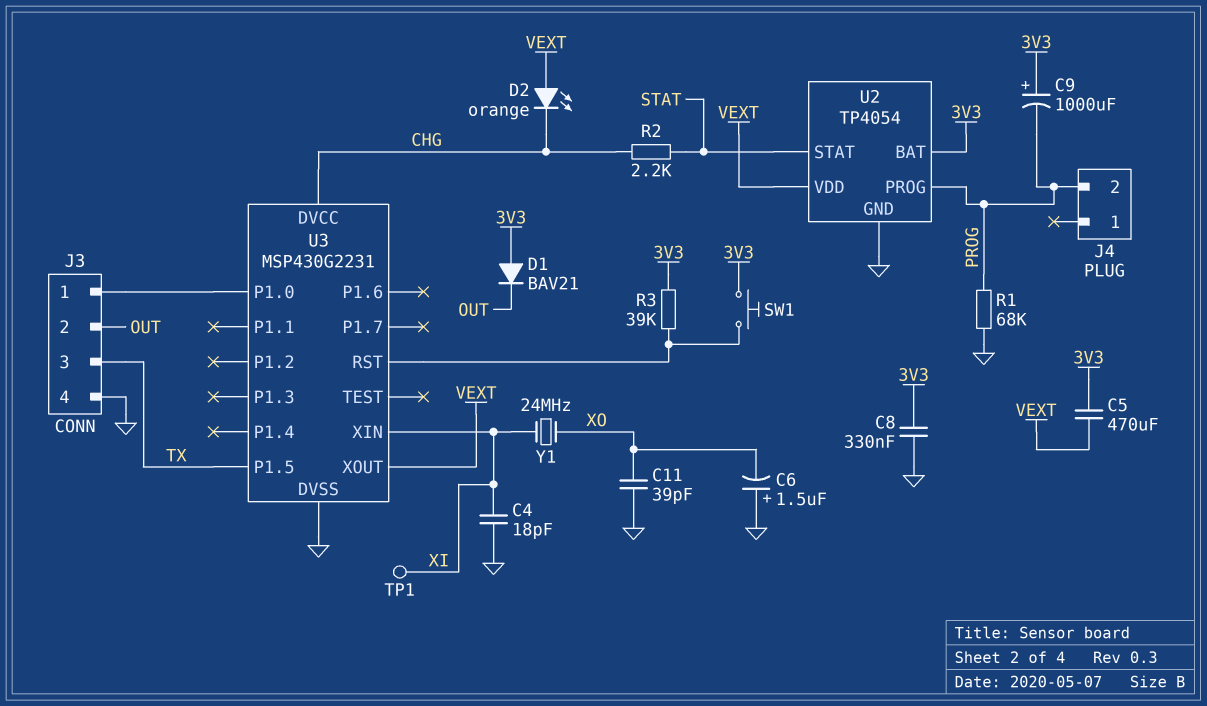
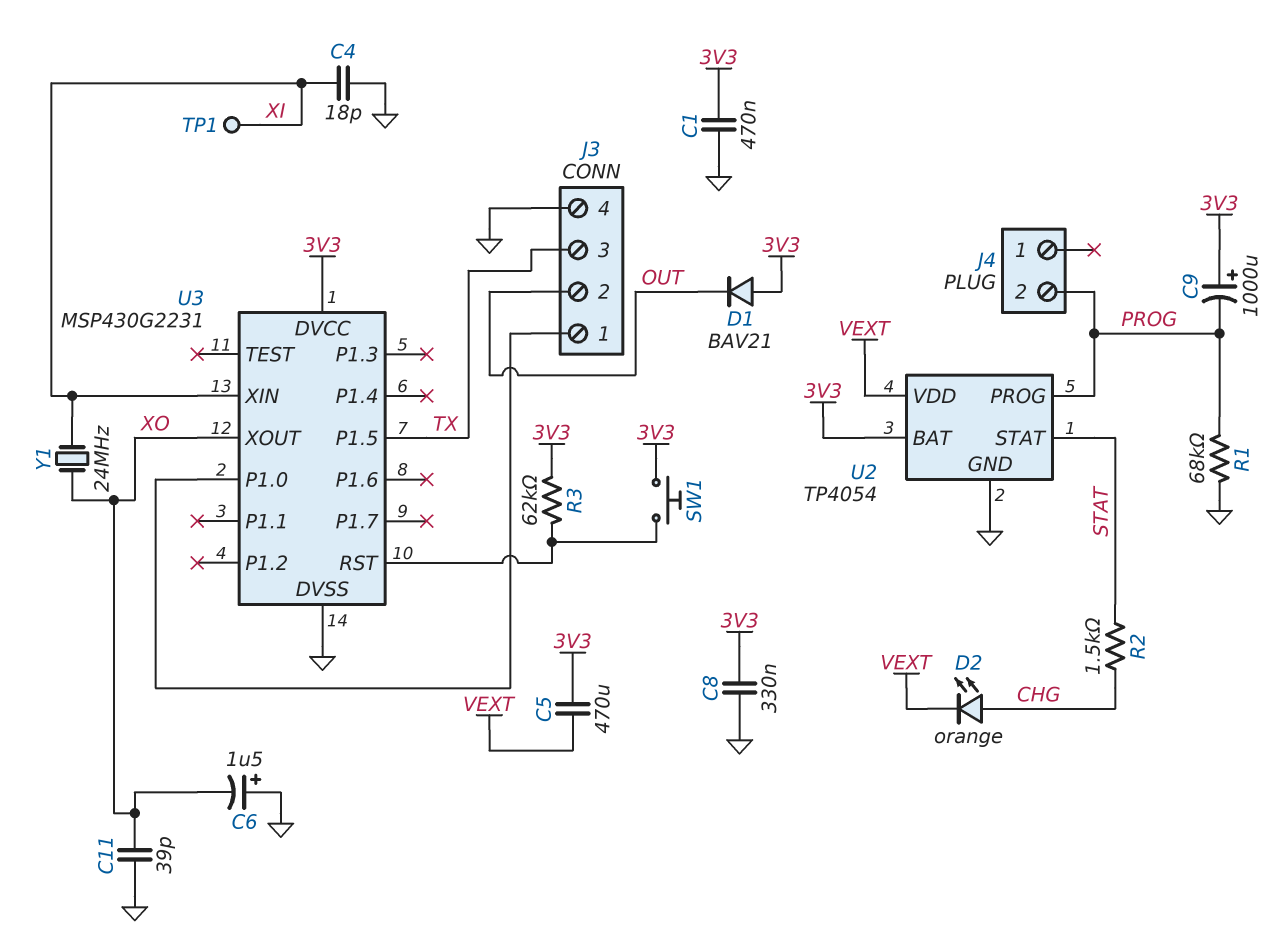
C1: none -> 470nF (3V3, GND)
D2: LED orange (A VEXT, K CHG) -> LED orange (A CHG, K VEXT)
R2: 2.2k (CHG, STAT) -> 1.5k (CHG, STAT)
R3: 39k (3V3, U3/RST) -> 62k (3V3, U3/RST)
U3 pin DVCC: CHG -> 3V3
U3 pin XOUT: VEXT -> XO

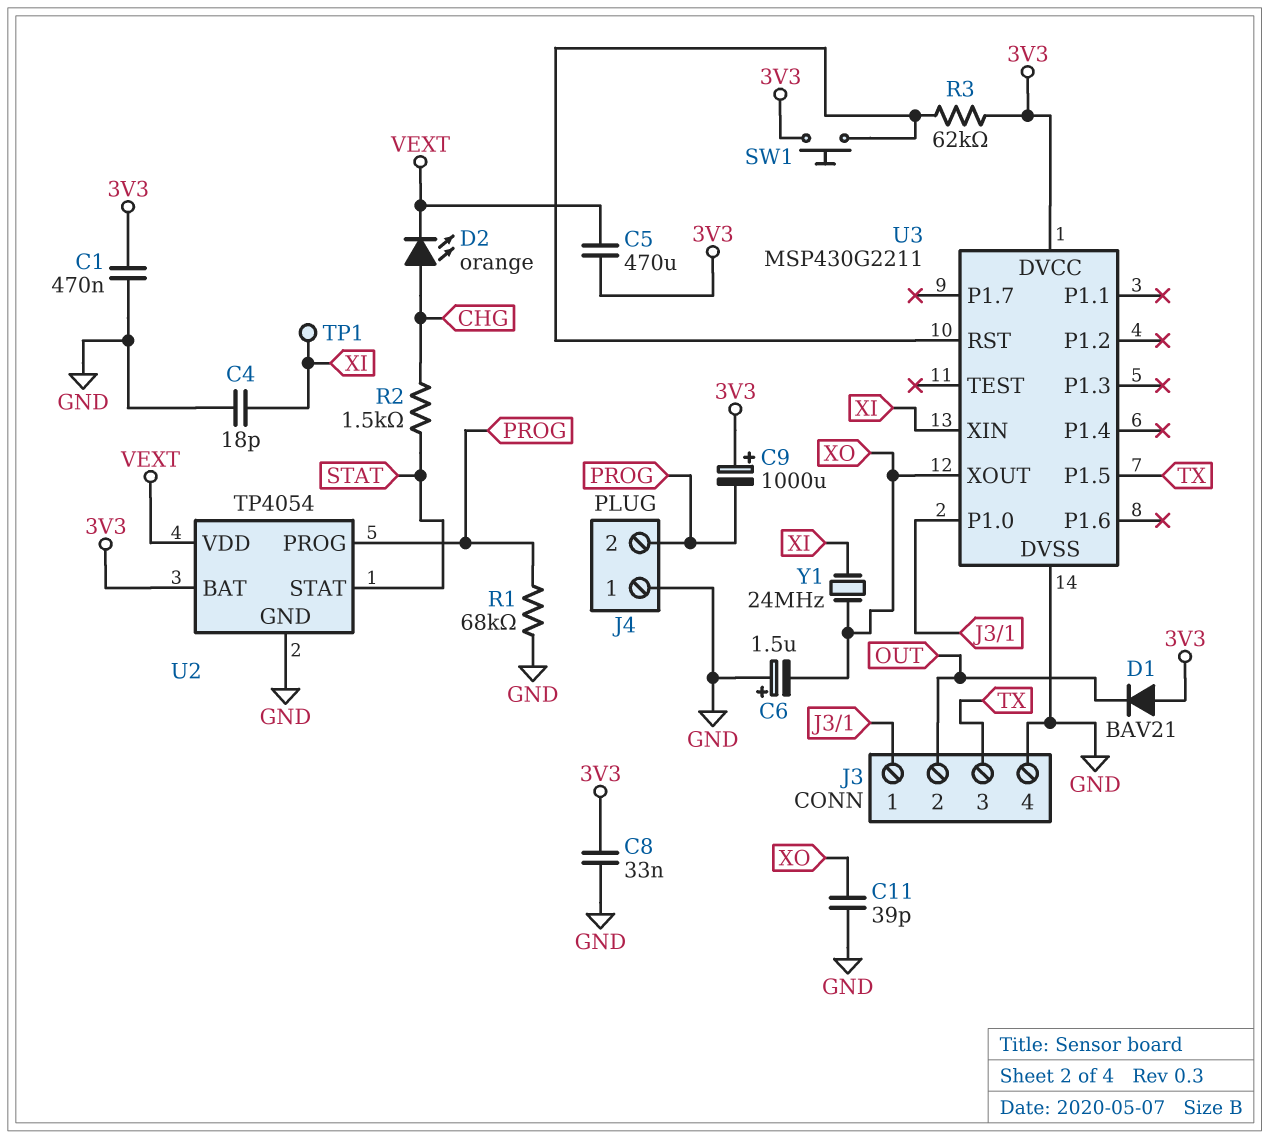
C8: 330nF (3V3, GND) -> 33nF (3V3, GND)
J4 pin 1: none -> GND
U3: MSP430G2231 -> MSP430G2211

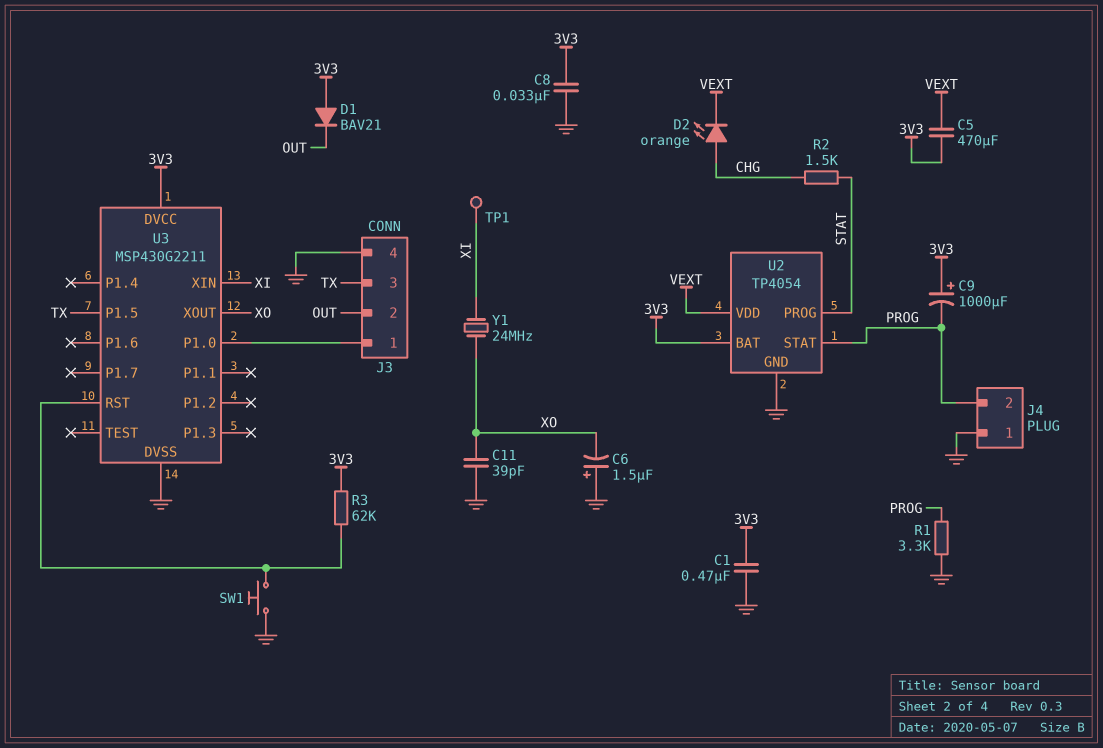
C4: 18pF (GND, XI) -> none
R1: 68k (GND, PROG) -> 3.3k (GND, PROG)
SW1: button (3V3, U3/RST) -> button (GND, U3/RST)
U2 pin PROG: PROG -> STAT
U2 pin STAT: STAT -> PROG

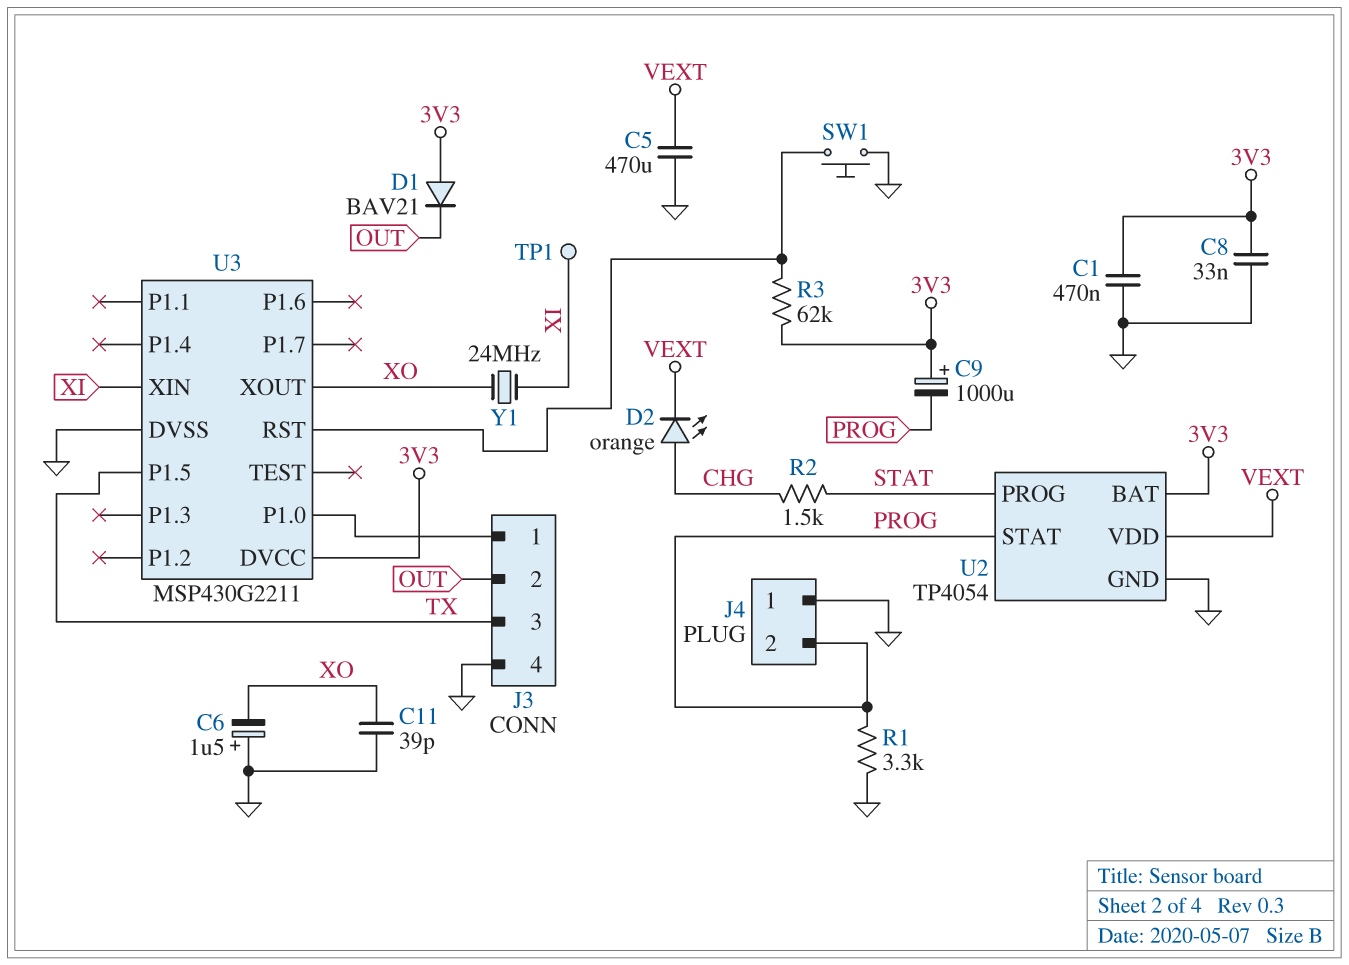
C5: 470uF (3V3, VEXT) -> 470uF (GND, VEXT)

